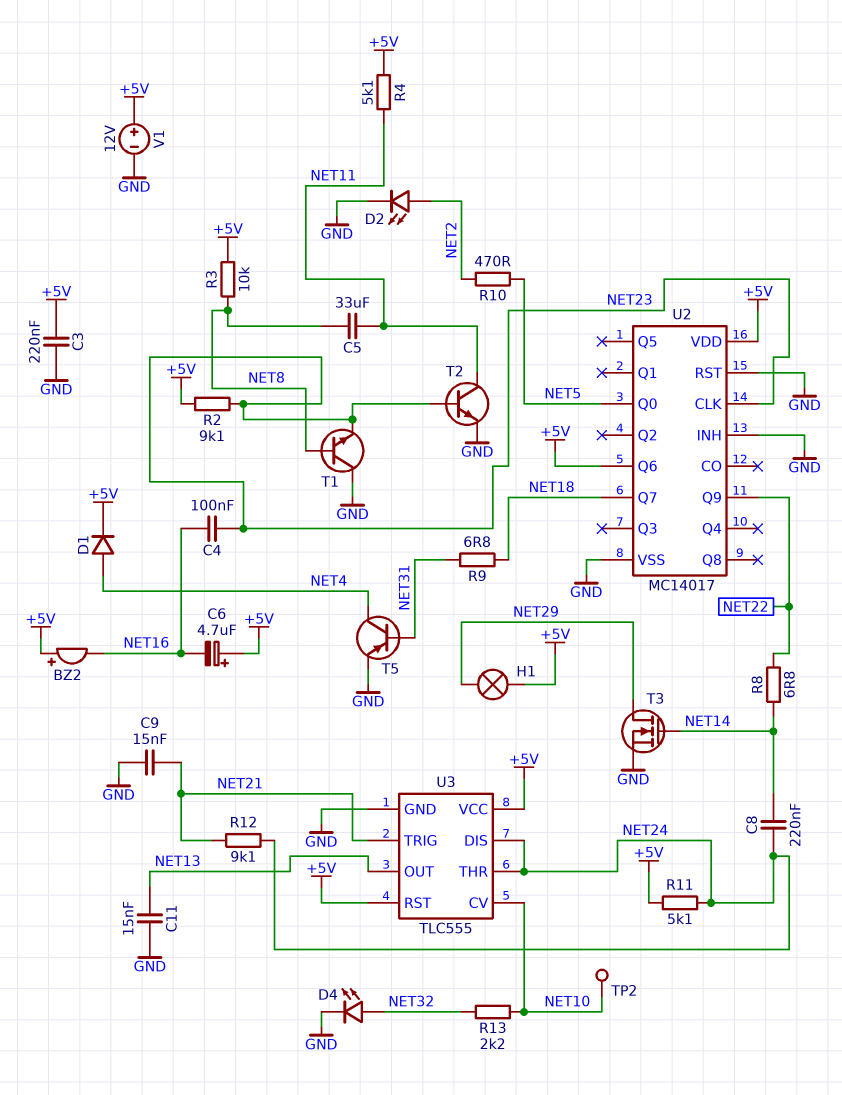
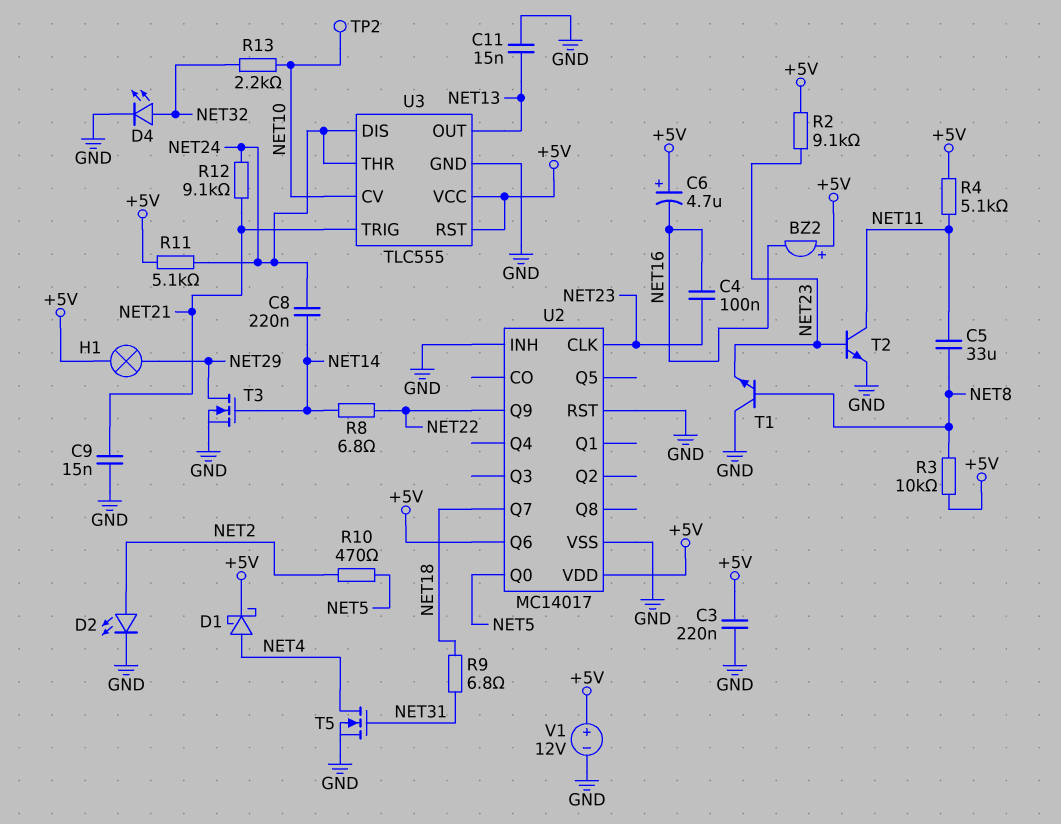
D1: diode (A NET4, K +5V) -> schottky (A NET4, K +5V)
T5: PNP (B NET31, C NET4, E GND) -> NMOS (G NET31, D NET4, S GND)

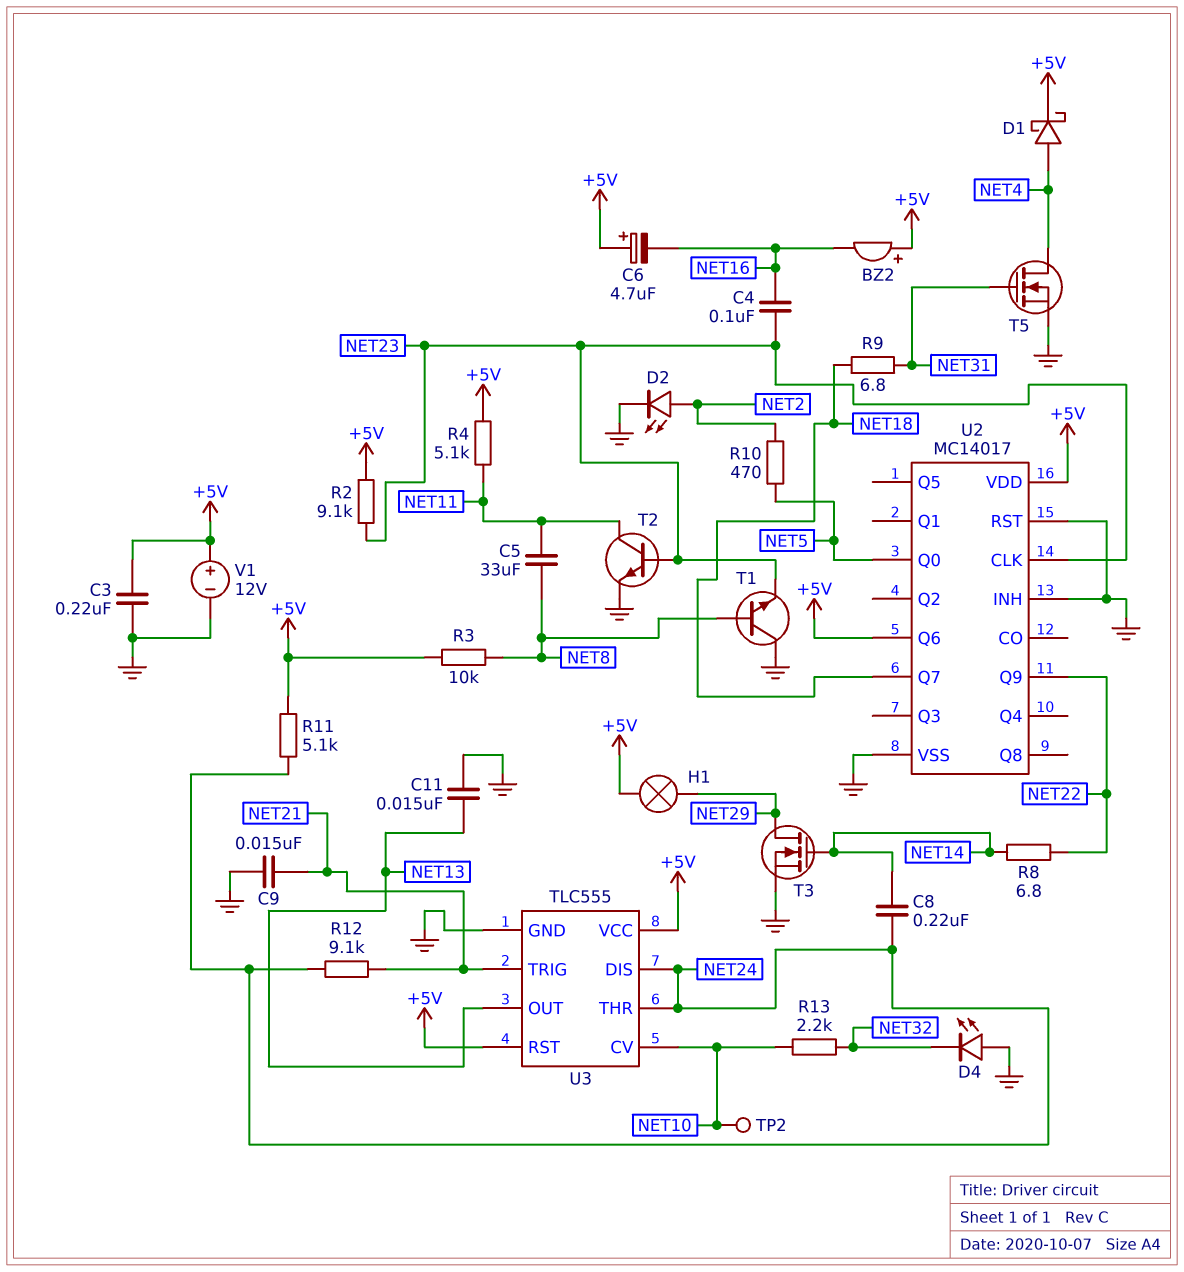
D4: LED (A NET32, K GND) -> LED (A GND, K NET32)

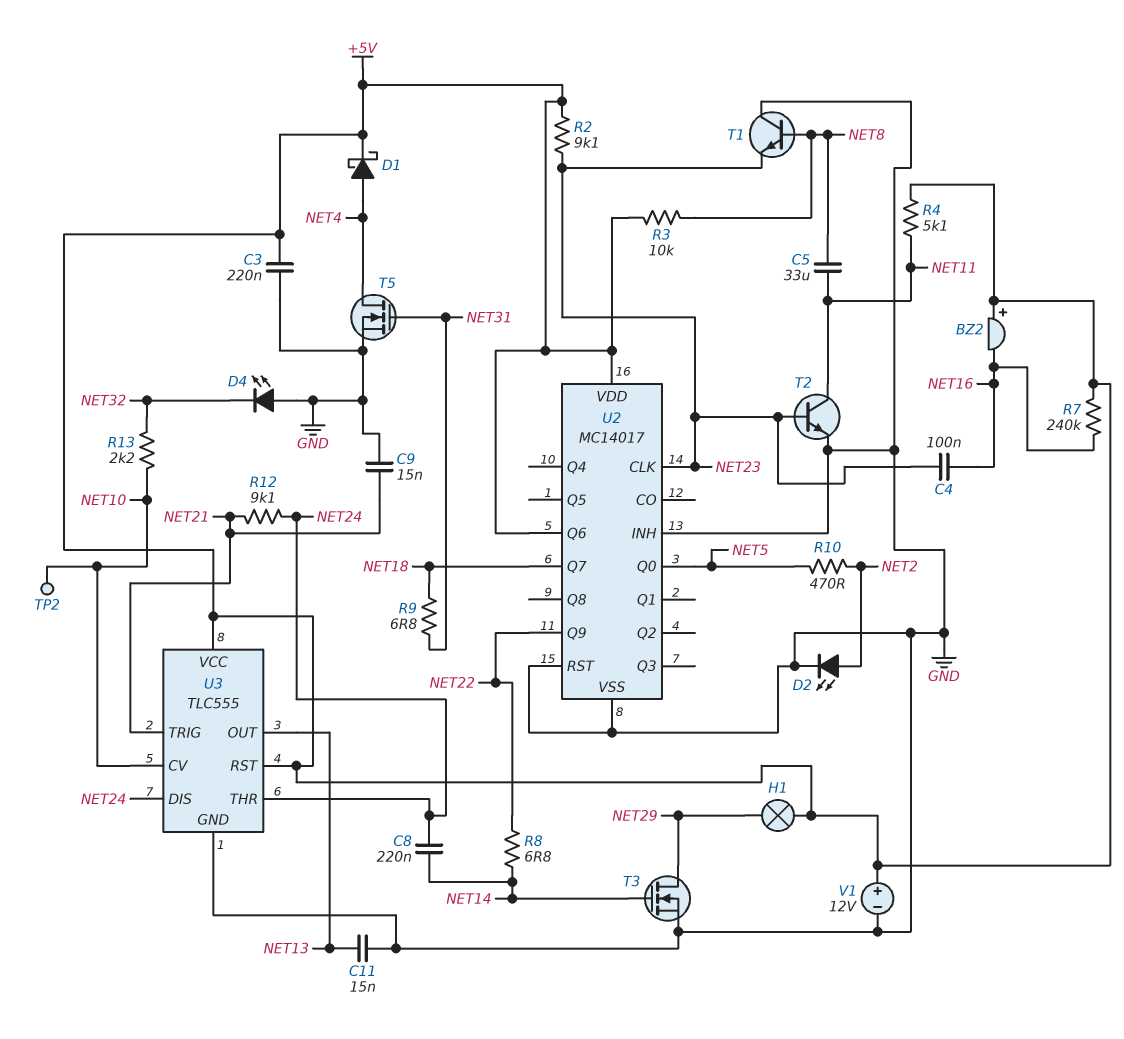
C6: 4.7uF (plus +5V, minus NET16) -> none
R7: none -> 240k (+5V, NET16)
R11: 5.1k (+5V, NET24) -> none

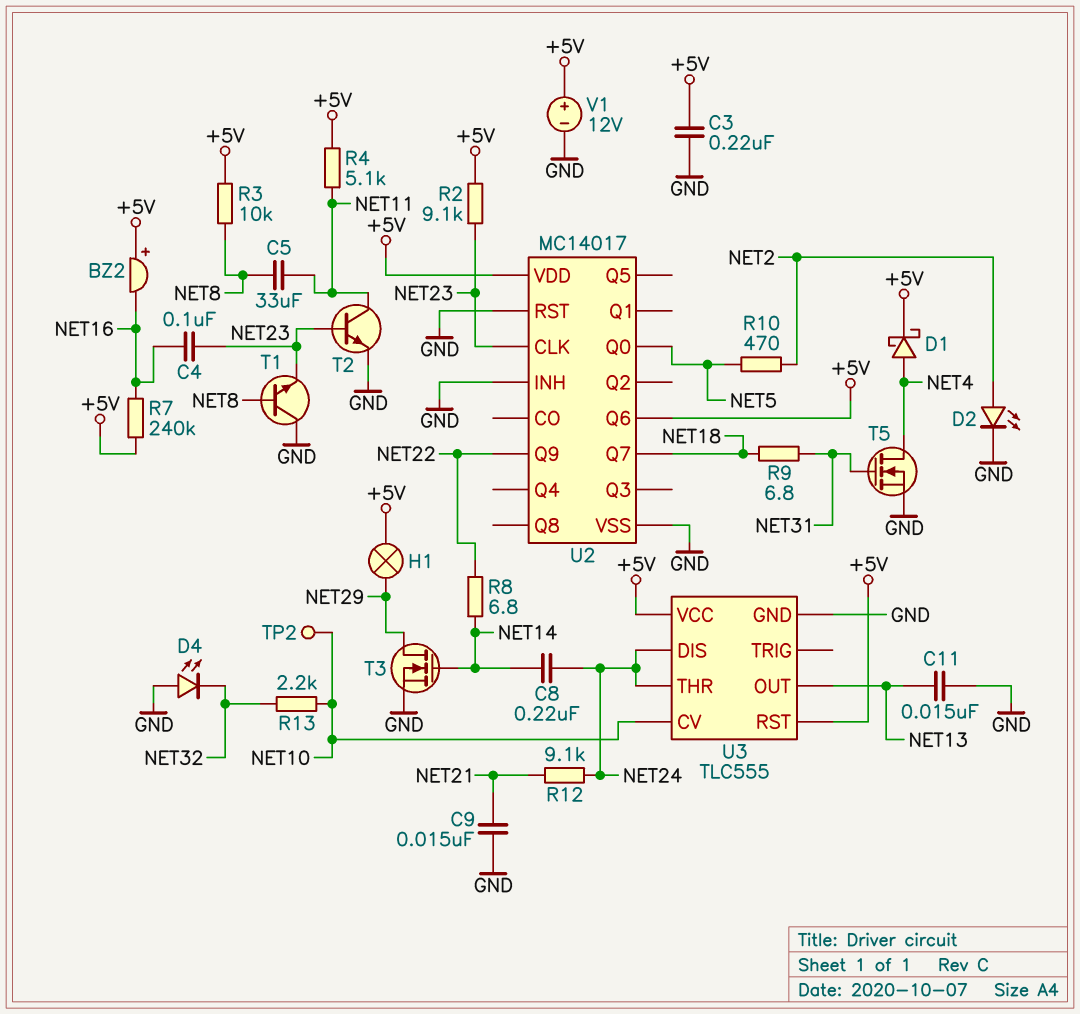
U3 pin TRIG: NET21 -> none

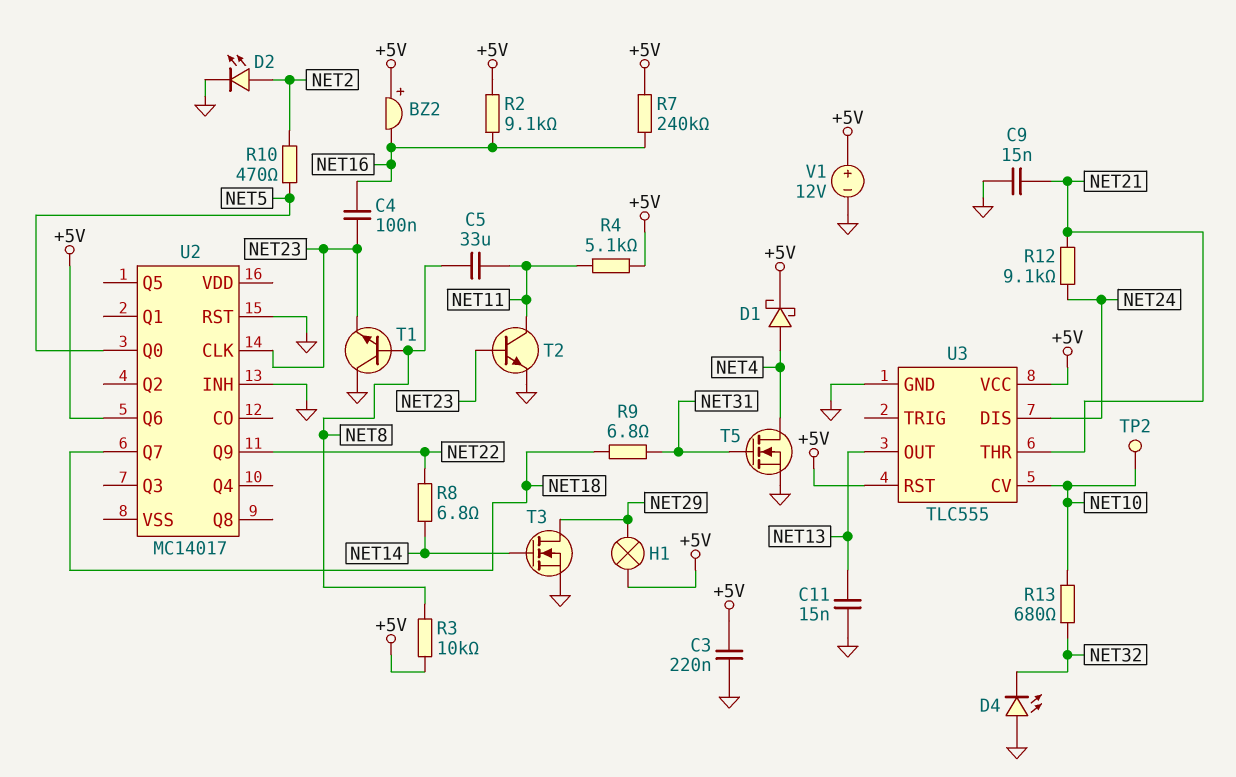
C8: 220nF (NET14, NET24) -> none
R2: 9.1k (+5V, NET23) -> 9.1k (+5V, NET16)
R13: 2.2k (NET10, NET32) -> 680 (NET10, NET32)
U2 pin VDD: +5V -> none
U2 pin VSS: GND -> none
U3 pin THR: NET24 -> NET21

